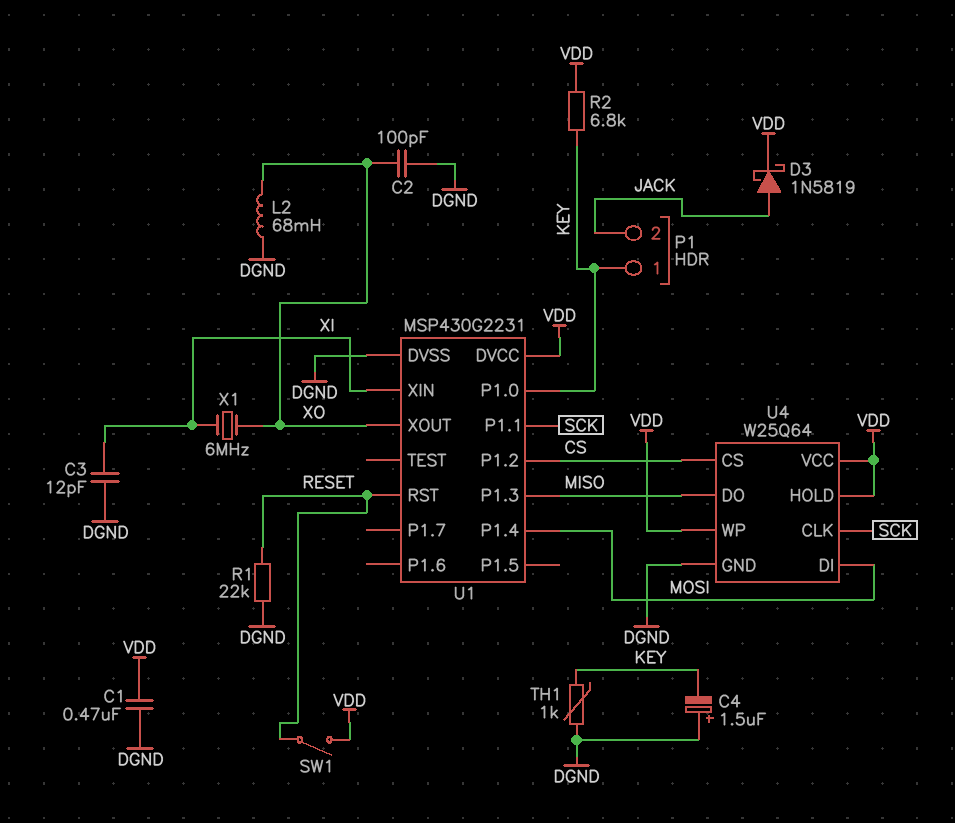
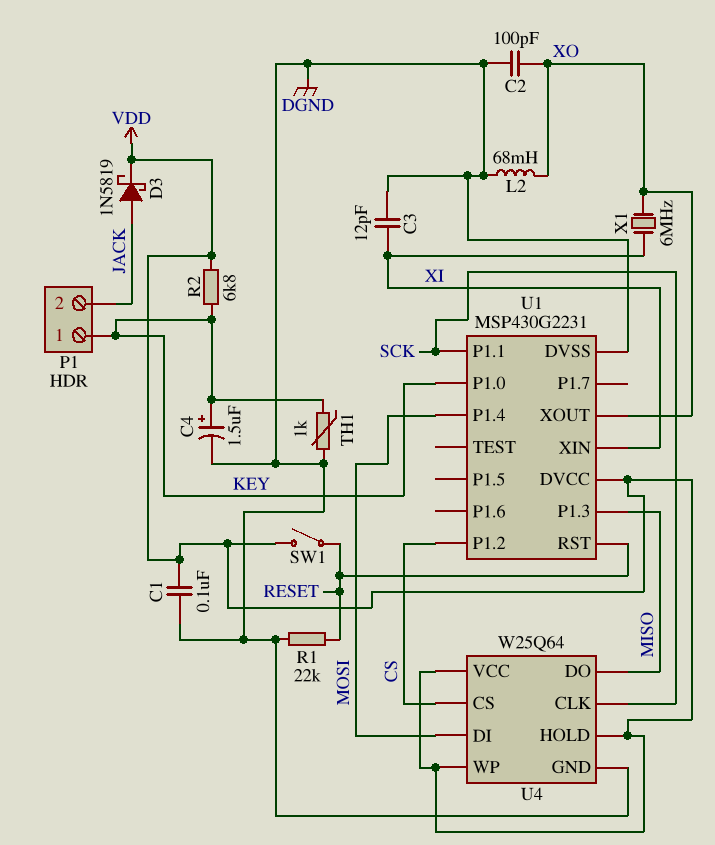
C1: 470nF (DGND, VDD) -> 100nF (DGND, VDD)
C4: 1.5uF (plus DGND, minus KEY) -> 1.5uF (plus KEY, minus DGND)

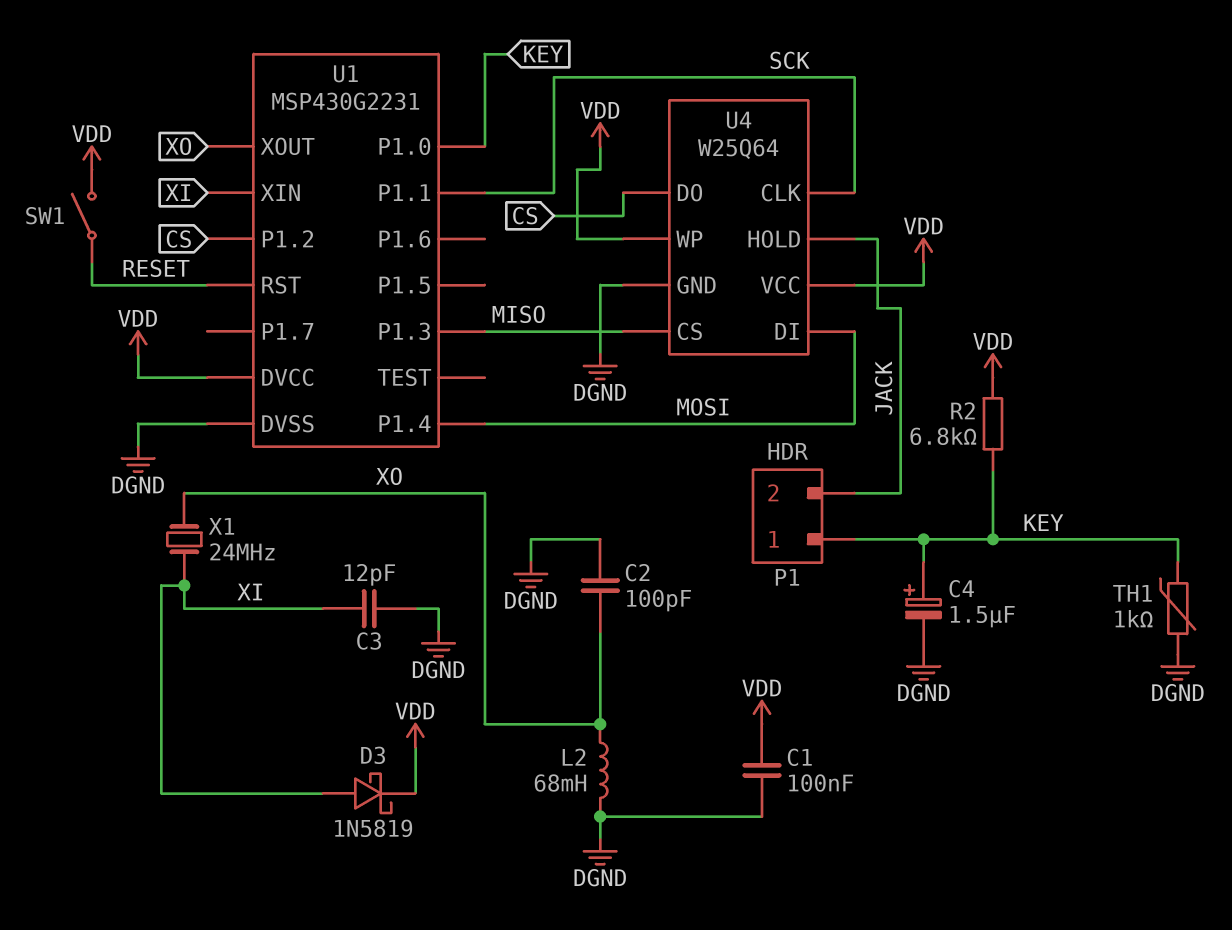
D3: schottky 1N5819 (A JACK, K VDD) -> schottky 1N5819 (A XI, K VDD)
R1: 22k (DGND, RESET) -> none
U4 pin CS: CS -> MISO
U4 pin DO: MISO -> CS
U4 pin HOLD: VDD -> JACK
X1: 6MHz (XI, XO) -> 24MHz (XI, XO)

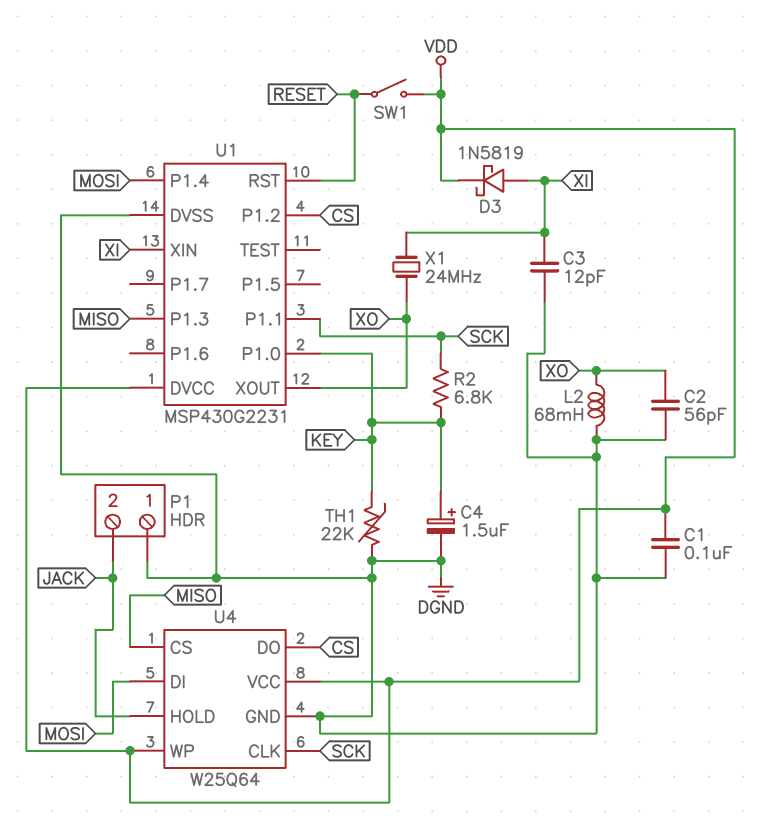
C2: 100pF (DGND, XO) -> 56pF (DGND, XO)
P1 pin 1: KEY -> DGND
R2: 6.8k (KEY, VDD) -> 6.8k (KEY, SCK)
TH1: 1k (DGND, KEY) -> 22k (DGND, KEY)

